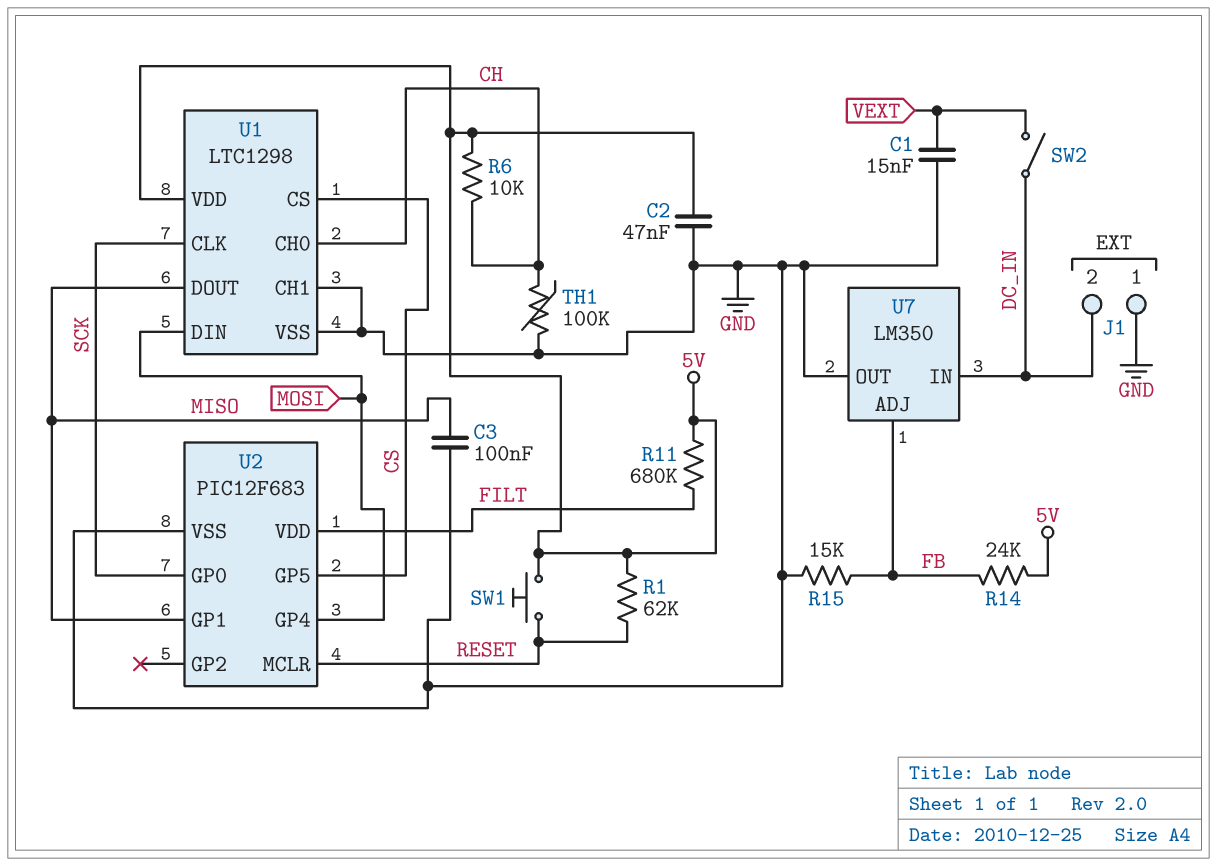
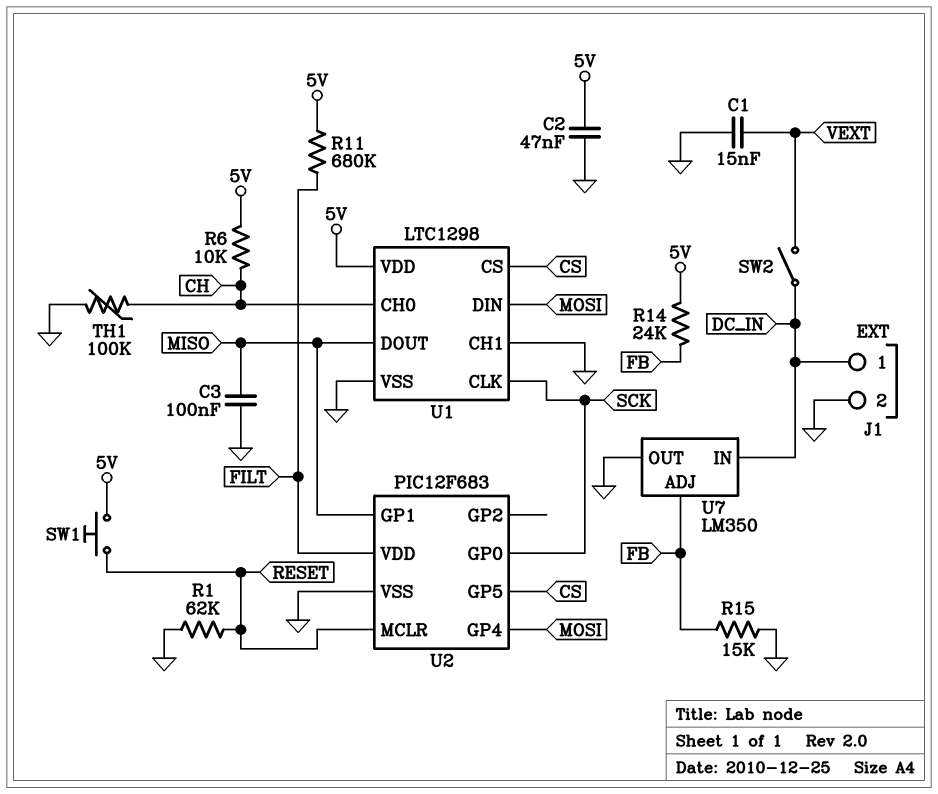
J1 pin 1: GND -> DC_IN
J1 pin 2: DC_IN -> GND
R1: 62k (5V, RESET) -> 62k (GND, RESET)

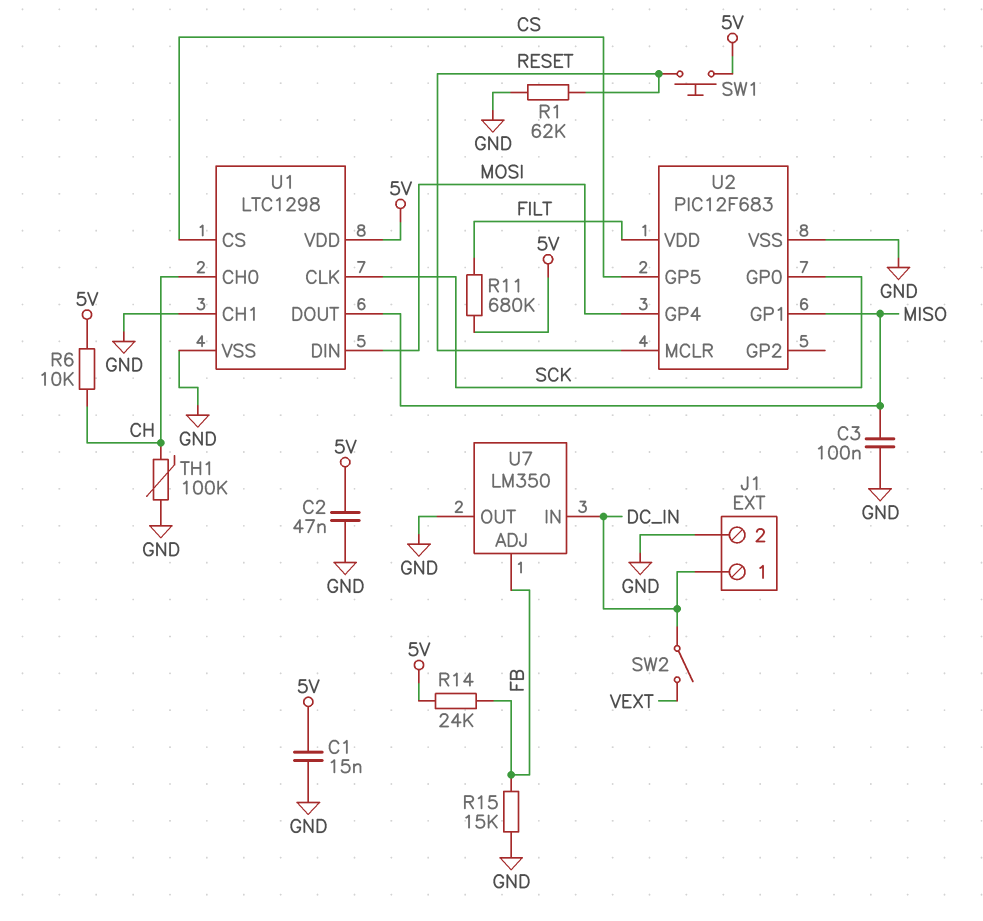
C1: 15nF (GND, VEXT) -> 15nF (5V, GND)

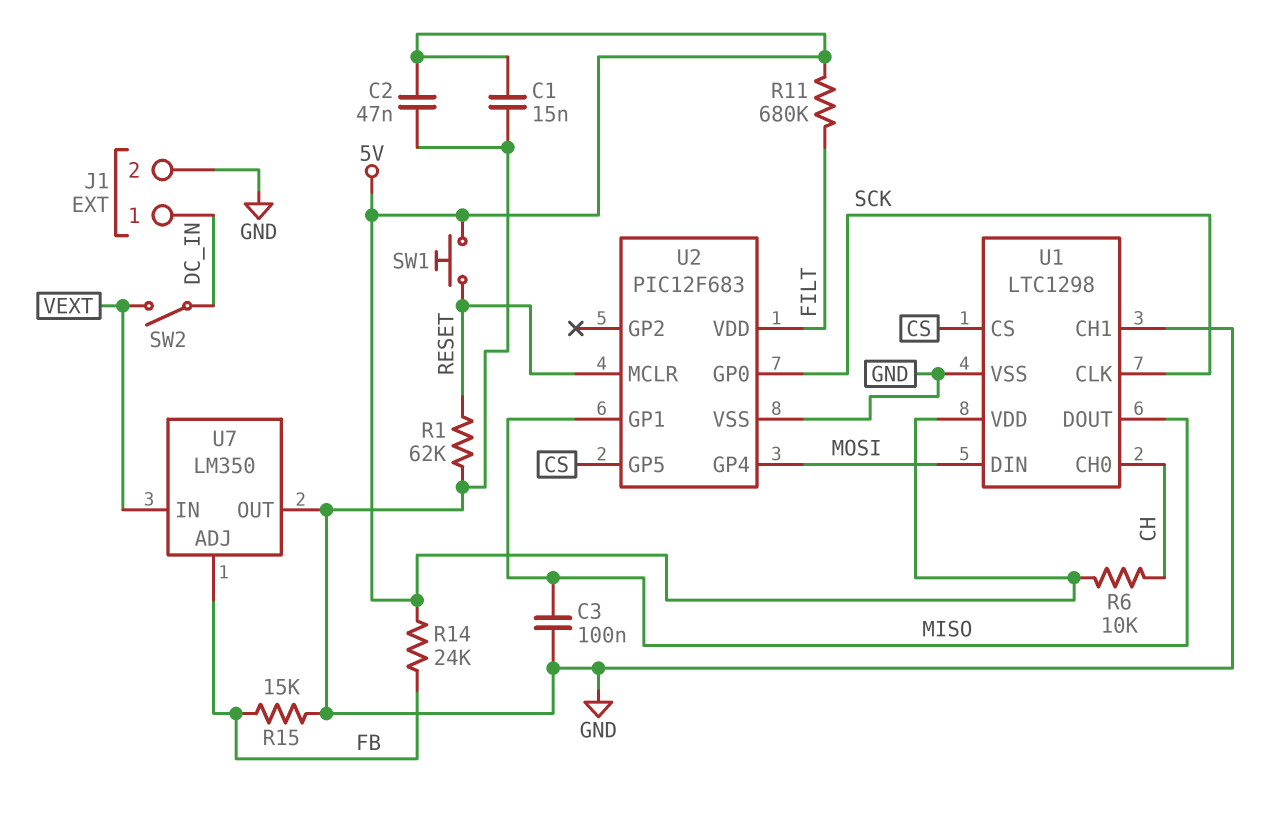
TH1: 100k (CH, GND) -> none
U7 pin IN: DC_IN -> VEXT

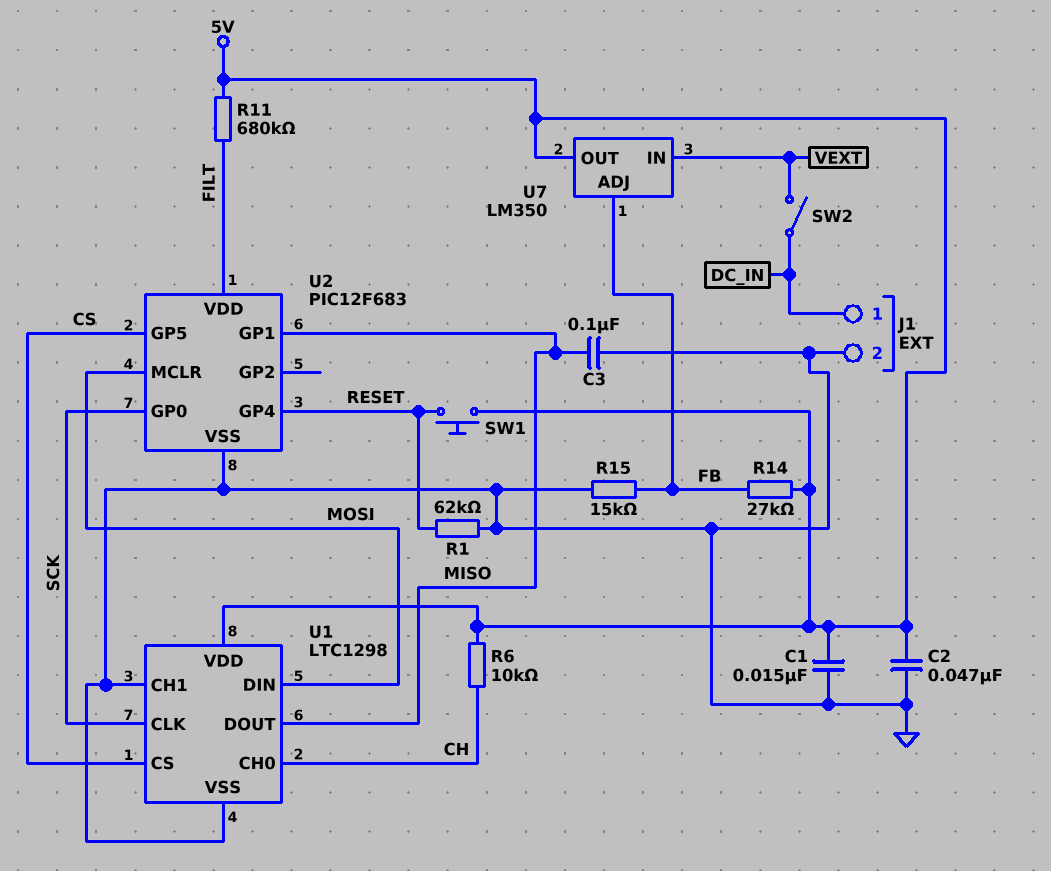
R14: 24k (5V, FB) -> 27k (5V, FB)
U2 pin GP4: MOSI -> RESET
U2 pin MCLR: RESET -> MOSI
U7 pin OUT: GND -> 5V

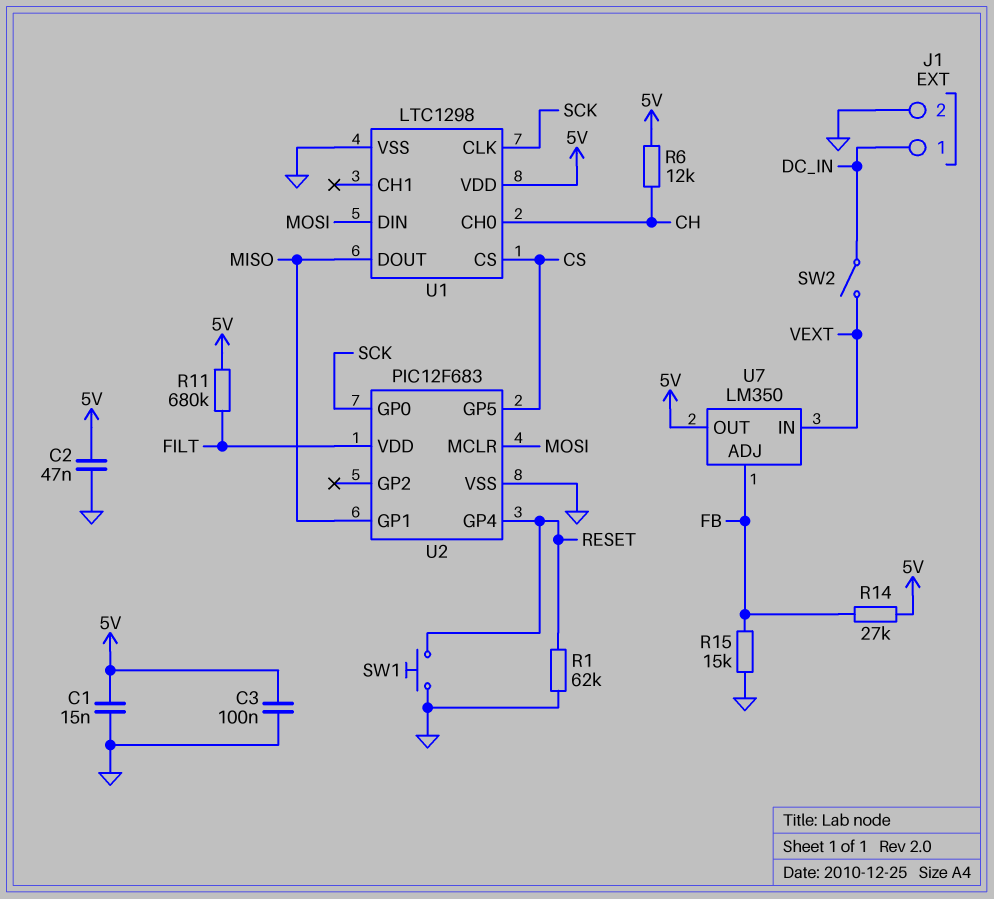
C3: 100nF (GND, MISO) -> 100nF (5V, GND)
R6: 10k (5V, CH) -> 12k (5V, CH)
SW1: button (5V, RESET) -> button (GND, RESET)
U1 pin CH1: GND -> none

